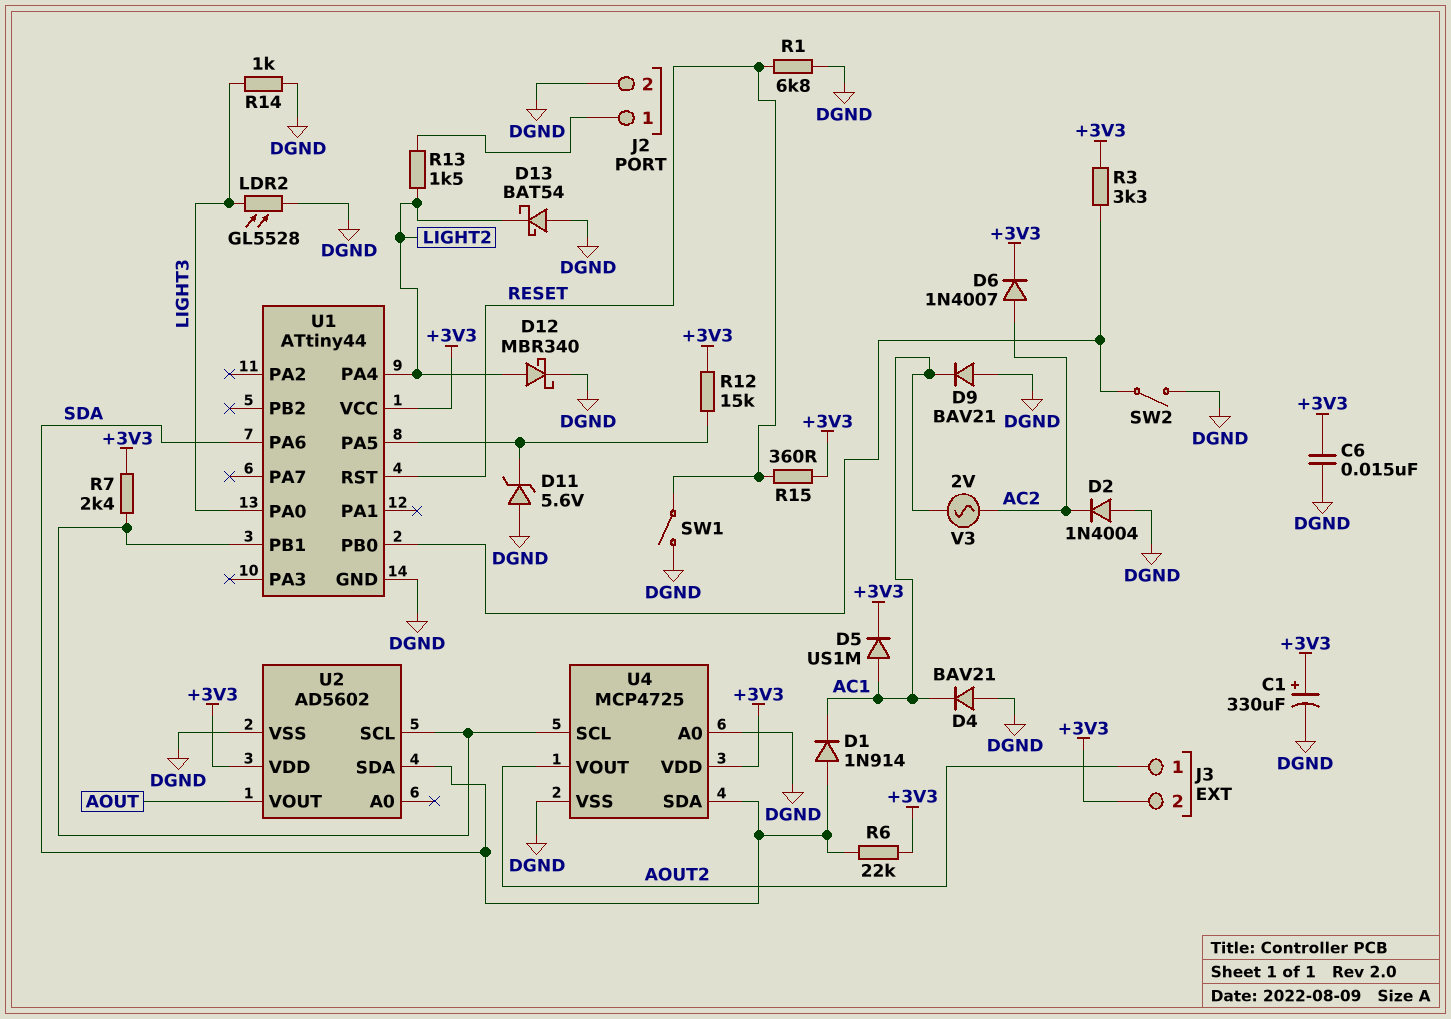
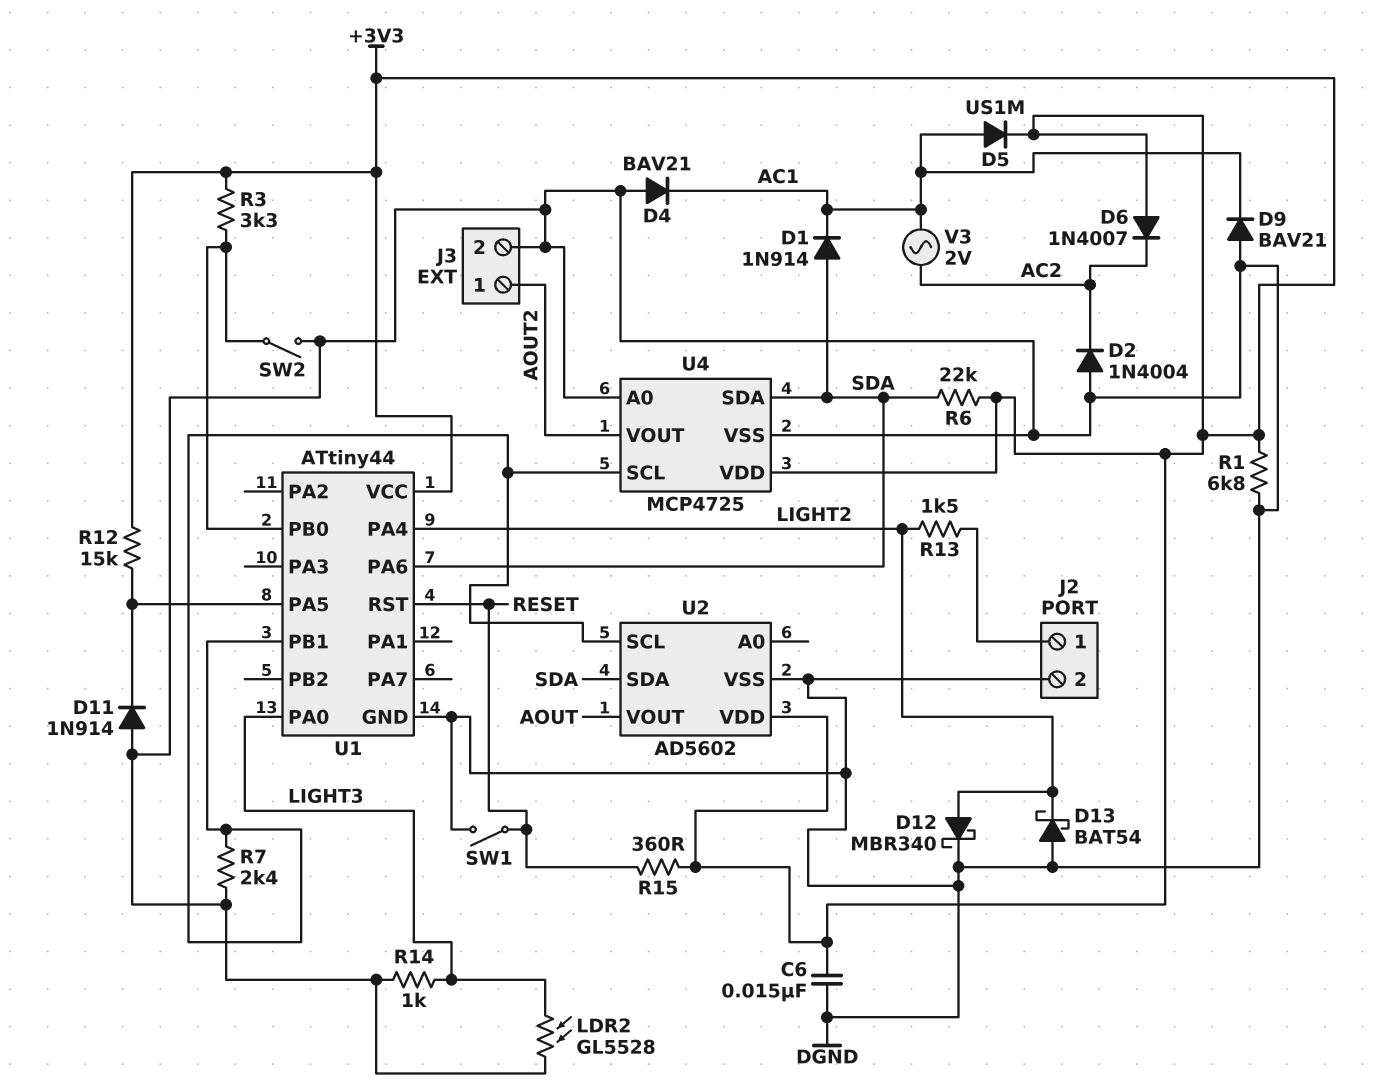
C1: 330uF (plus +3V3, minus DGND) -> none
D6: diode 1N4007 (A AC2, K +3V3) -> diode 1N4007 (A +3V3, K AC2)
D11: zener 5.6V (A DGND, K U1/PA5) -> diode 1N914 (A DGND, K U1/PA5)
J3 pin 2: +3V3 -> DGND
R1: 6.8k (DGND, RESET) -> 6.8k (+3V3, DGND)
R7: 2.4k (+3V3, U1/PB1) -> 2.4k (DGND, U1/PB1)

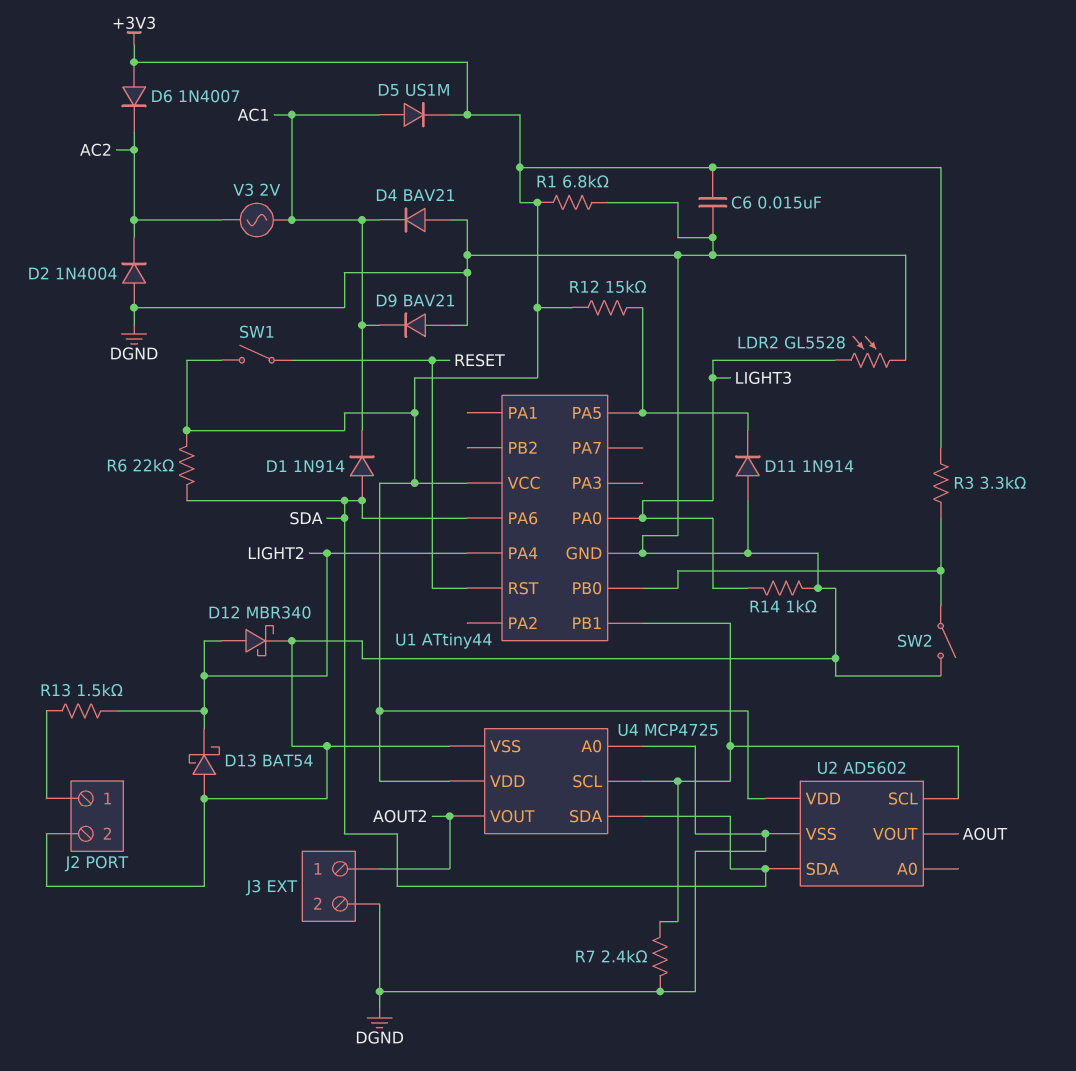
R15: 360 (+3V3, RESET) -> none
SW1: switch (DGND, RESET) -> switch (+3V3, RESET)

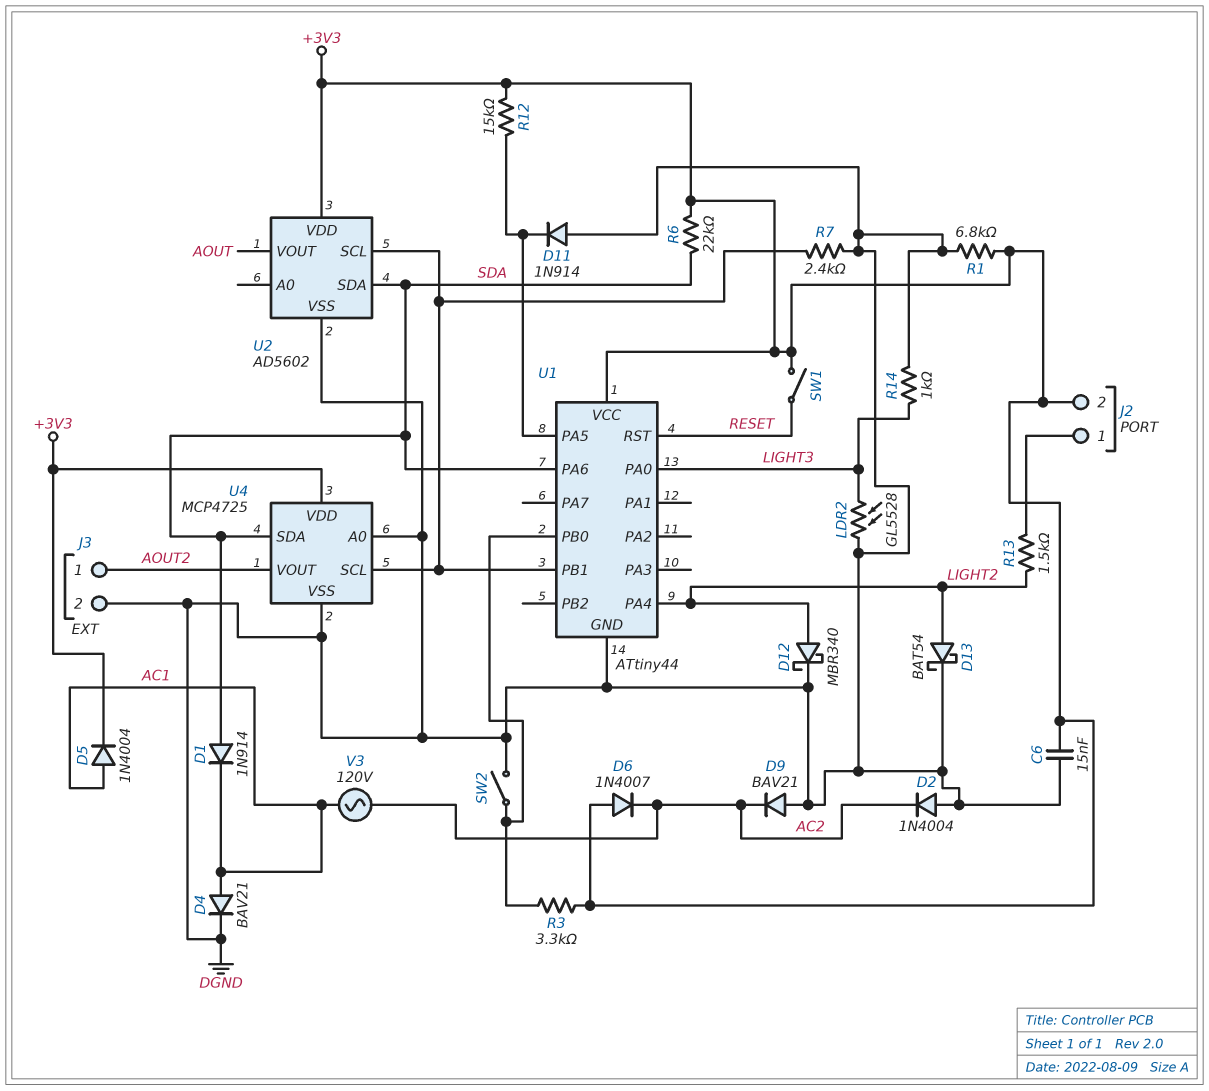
D4: diode BAV21 (A DGND, K AC1) -> diode BAV21 (A AC1, K DGND)
D5: diode US1M (A AC1, K +3V3) -> diode 1N4004 (A AC1, K +3V3)
D9: diode BAV21 (A DGND, K AC1) -> diode BAV21 (A DGND, K AC2)
D13: schottky BAT54 (A DGND, K LIGHT2) -> schottky BAT54 (A LIGHT2, K DGND)
J2 pin 2: DGND -> +3V3
V3: AC 2V (AC1, AC2) -> AC 120V (AC1, AC2)

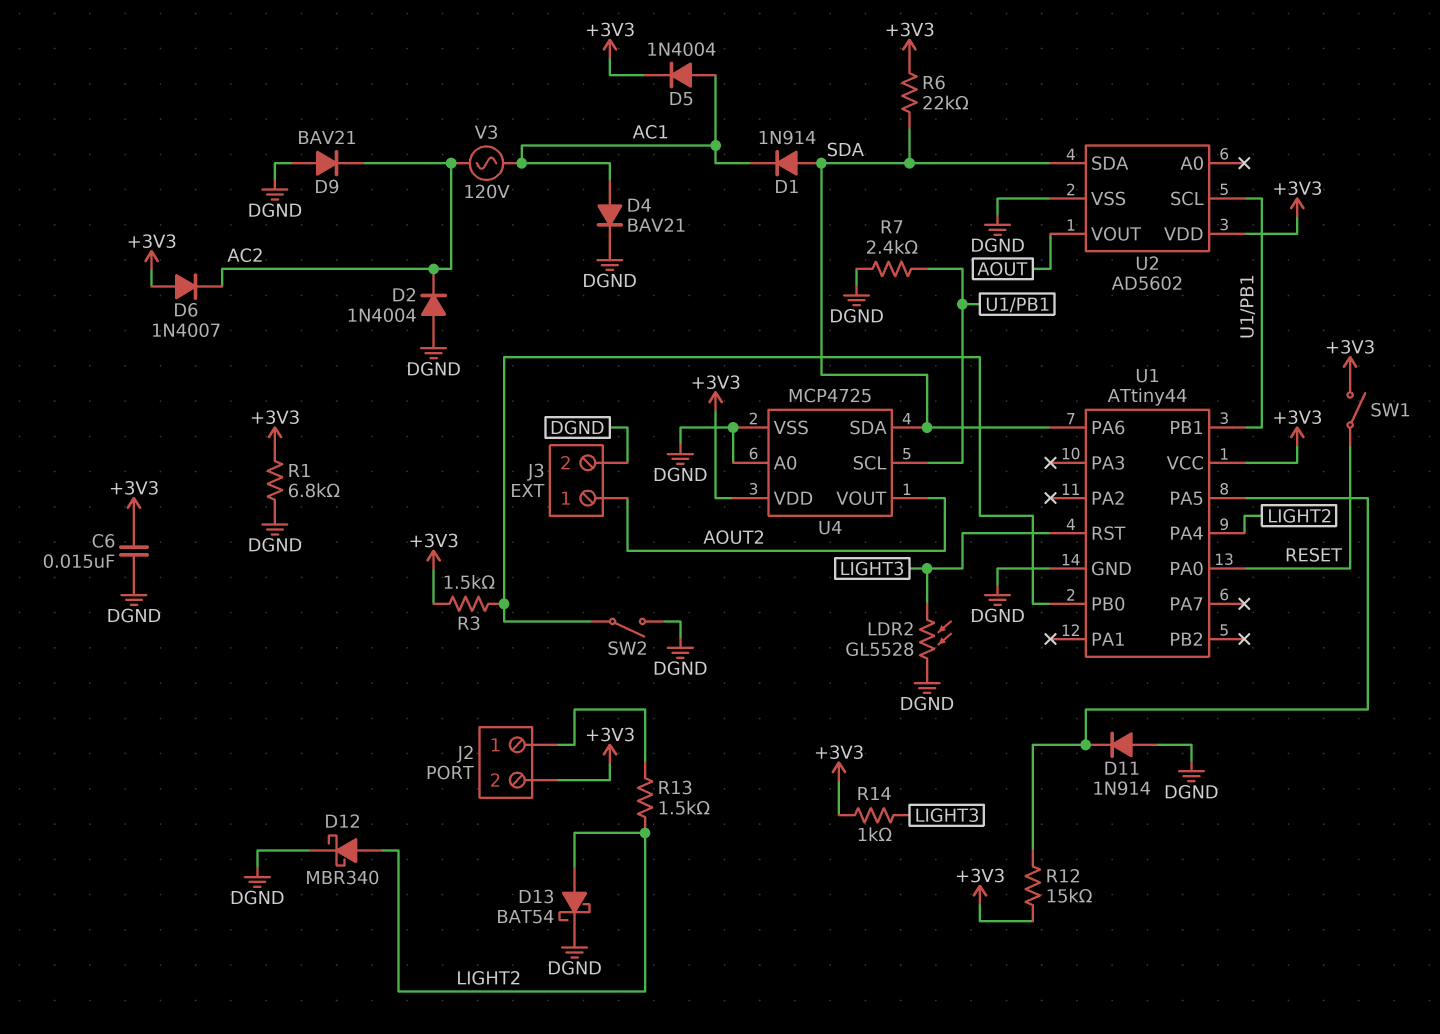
R3: 3.3k (+3V3, U1/PB0) -> 1.5k (+3V3, U1/PB0)
R14: 1k (DGND, LIGHT3) -> 1k (+3V3, LIGHT3)
U1 pin PA0: LIGHT3 -> RESET
U1 pin RST: RESET -> LIGHT3

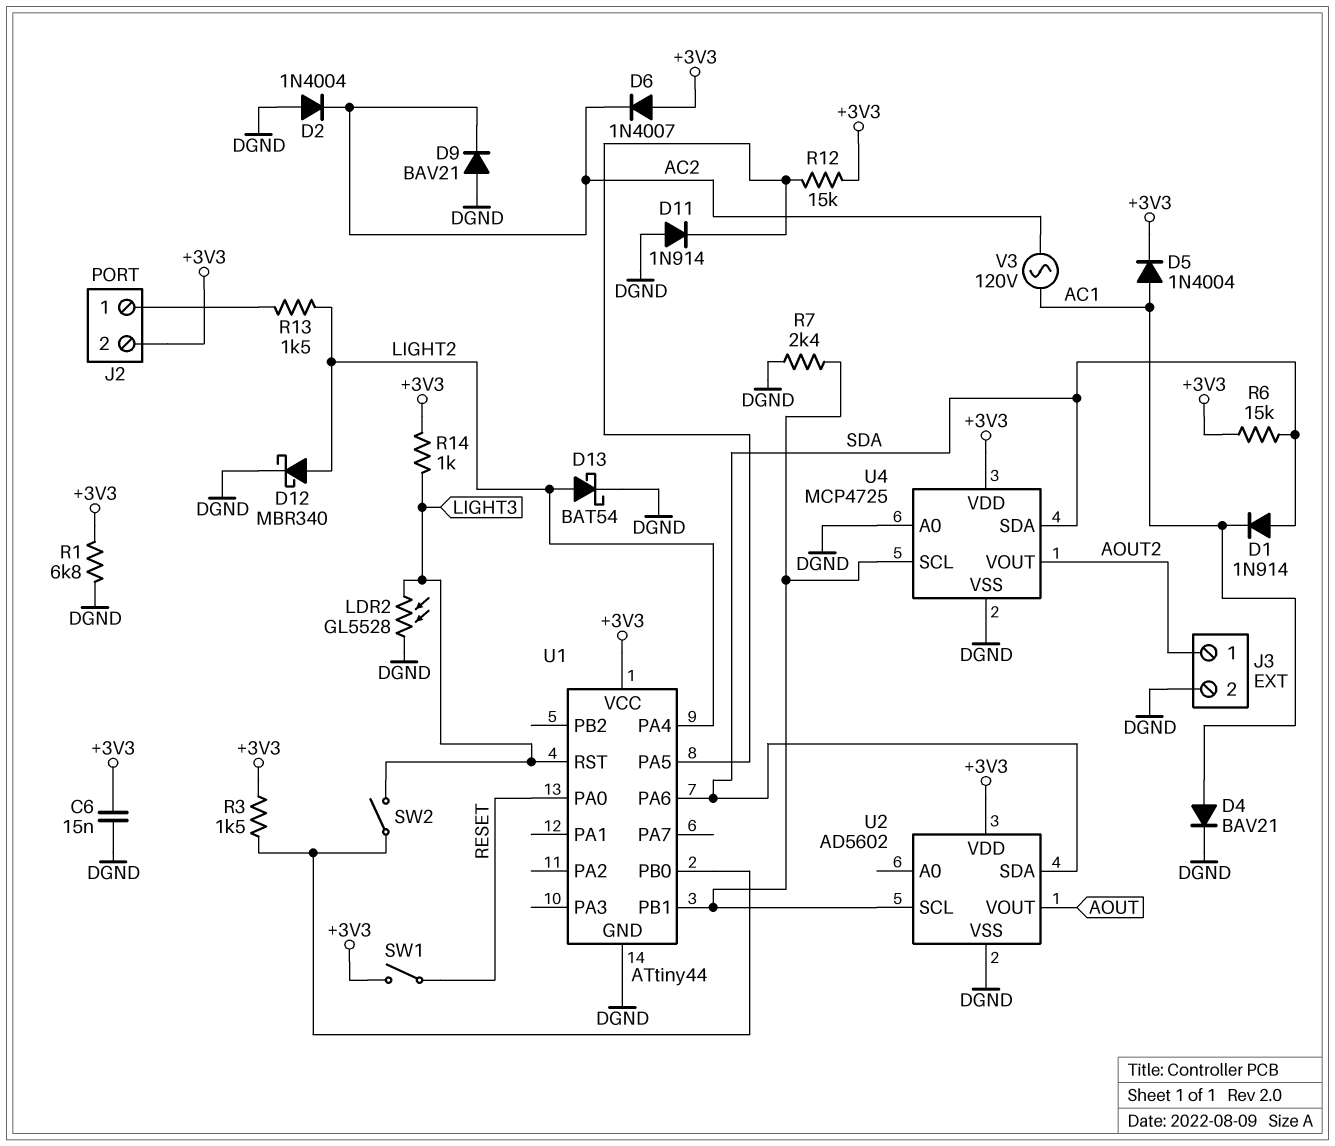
R6: 22k (+3V3, SDA) -> 15k (+3V3, SDA)
SW2: switch (DGND, U1/PB0) -> switch (LIGHT3, U1/PB0)

